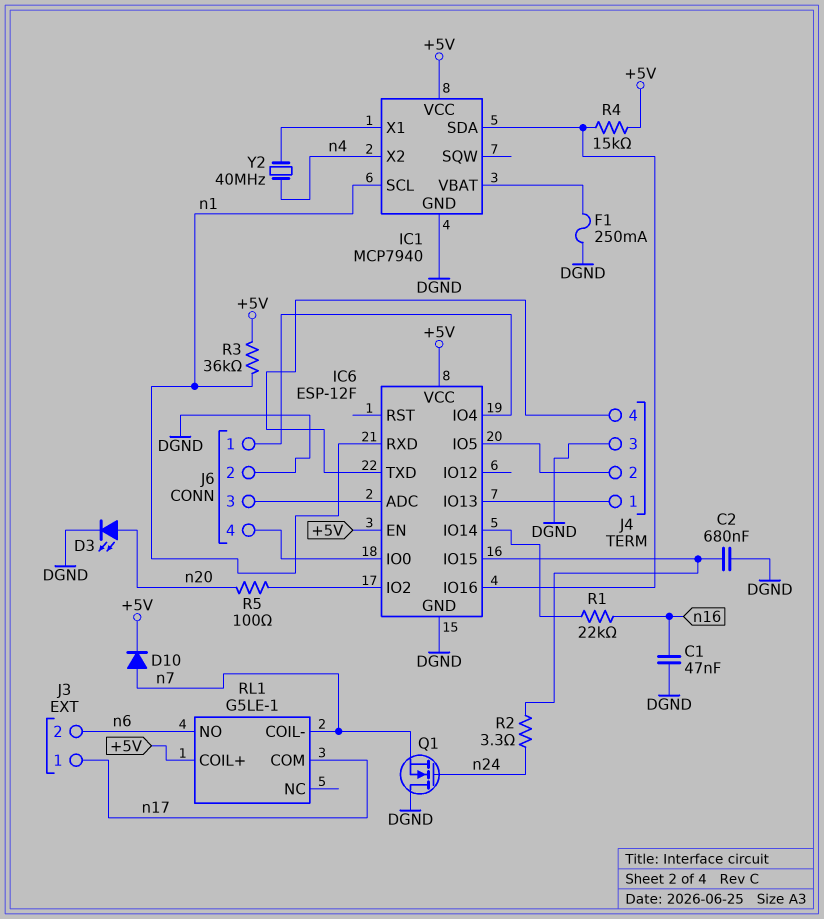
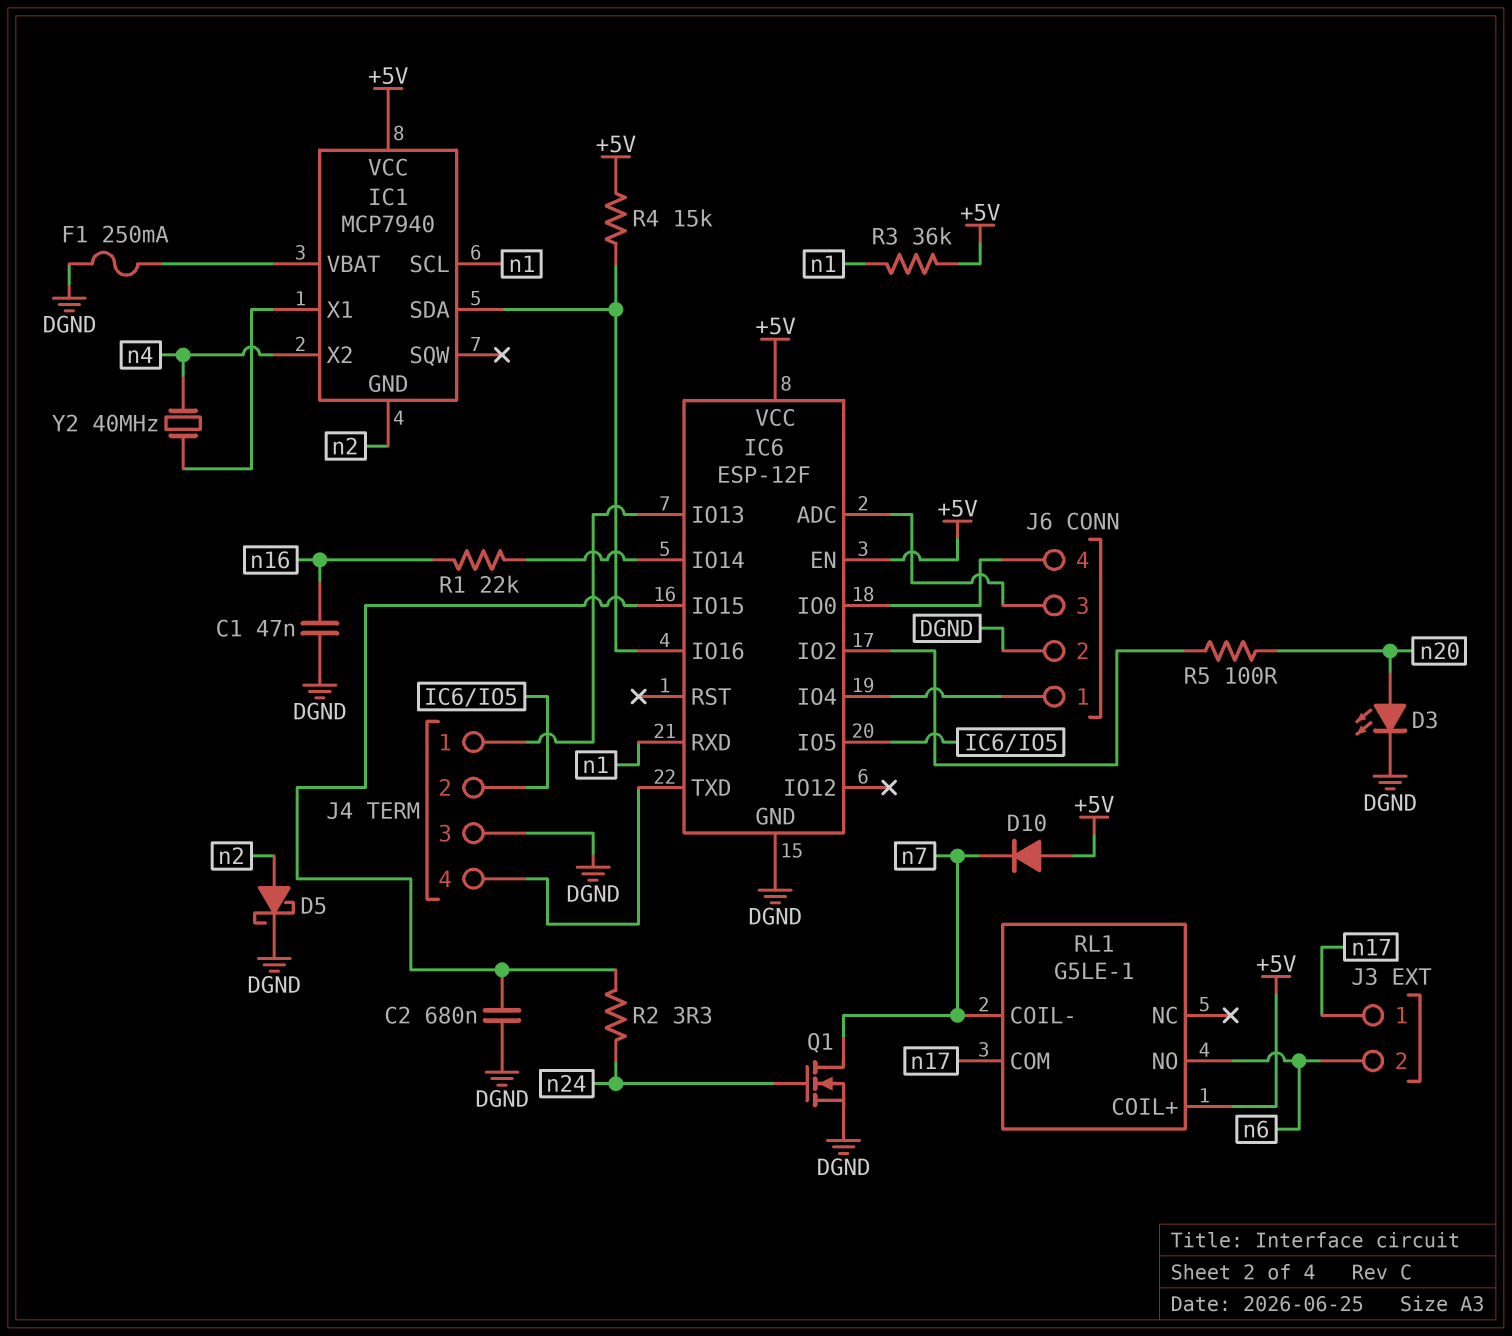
D5: none -> schottky (A n2, K DGND)
D10: diode (A n7, K +5V) -> diode (A +5V, K n7)
IC1 pin GND: DGND -> n2
Q1: NMOS (G n24, D DGND, S n7) -> NMOS (G n24, D n7, S DGND)

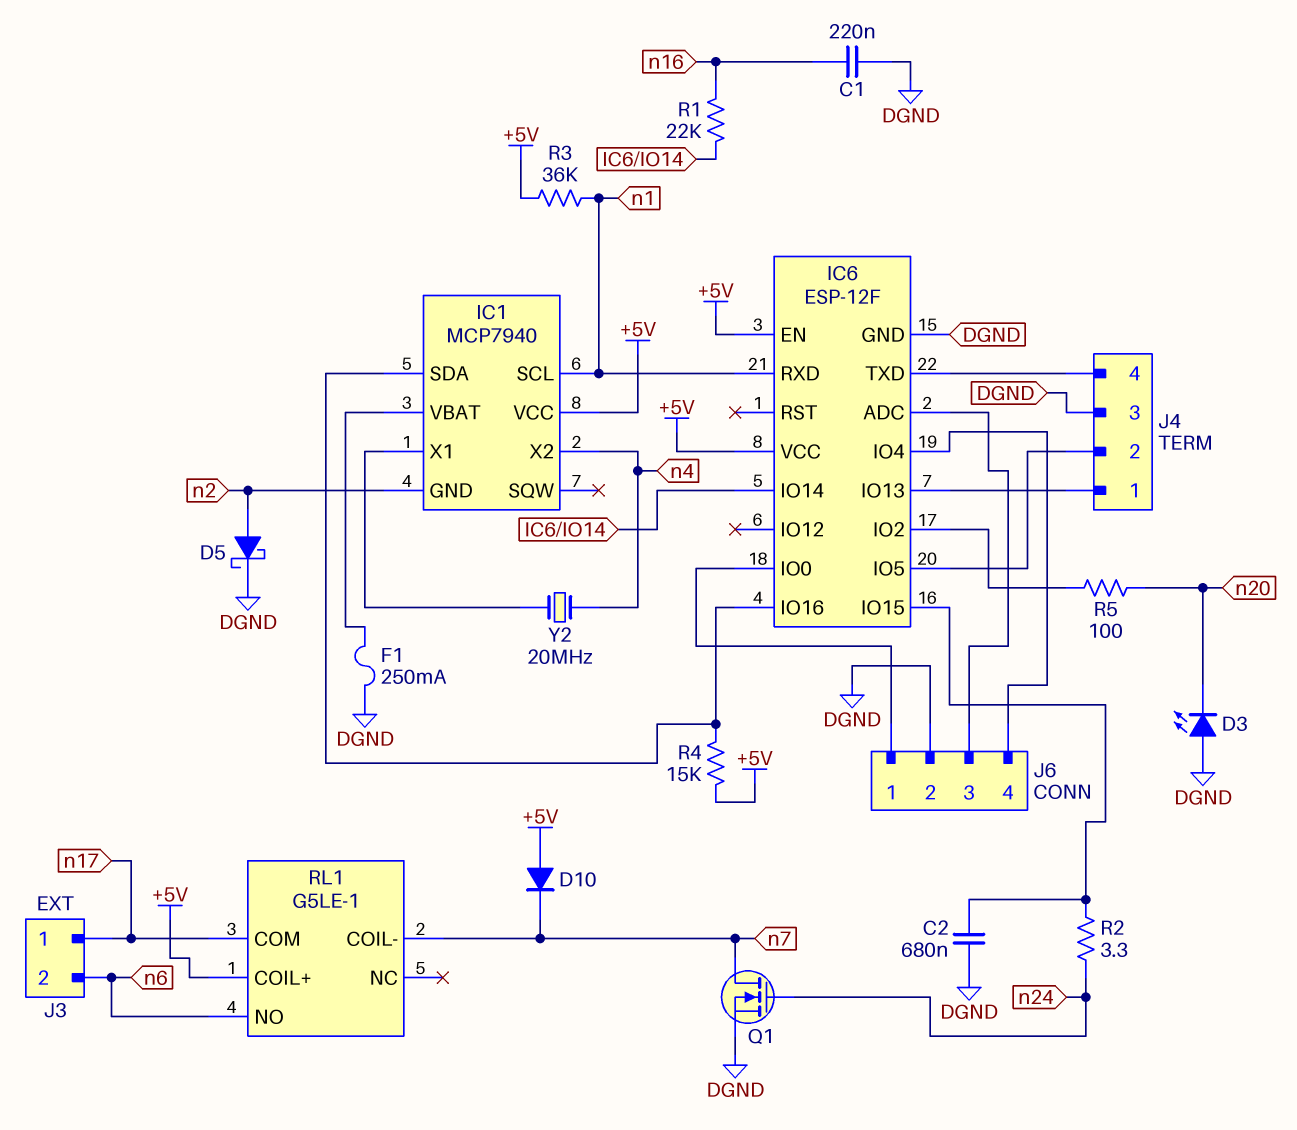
C1: 47nF (DGND, n16) -> 220nF (DGND, n16)
D3: LED (A n20, K DGND) -> LED (A DGND, K n20)
J6 pin 1: IC6/IO4 -> IC6/IO0
J6 pin 4: IC6/IO0 -> IC6/IO4
Y2: 40MHz (IC1/X1, n4) -> 20MHz (IC1/X1, n4)

